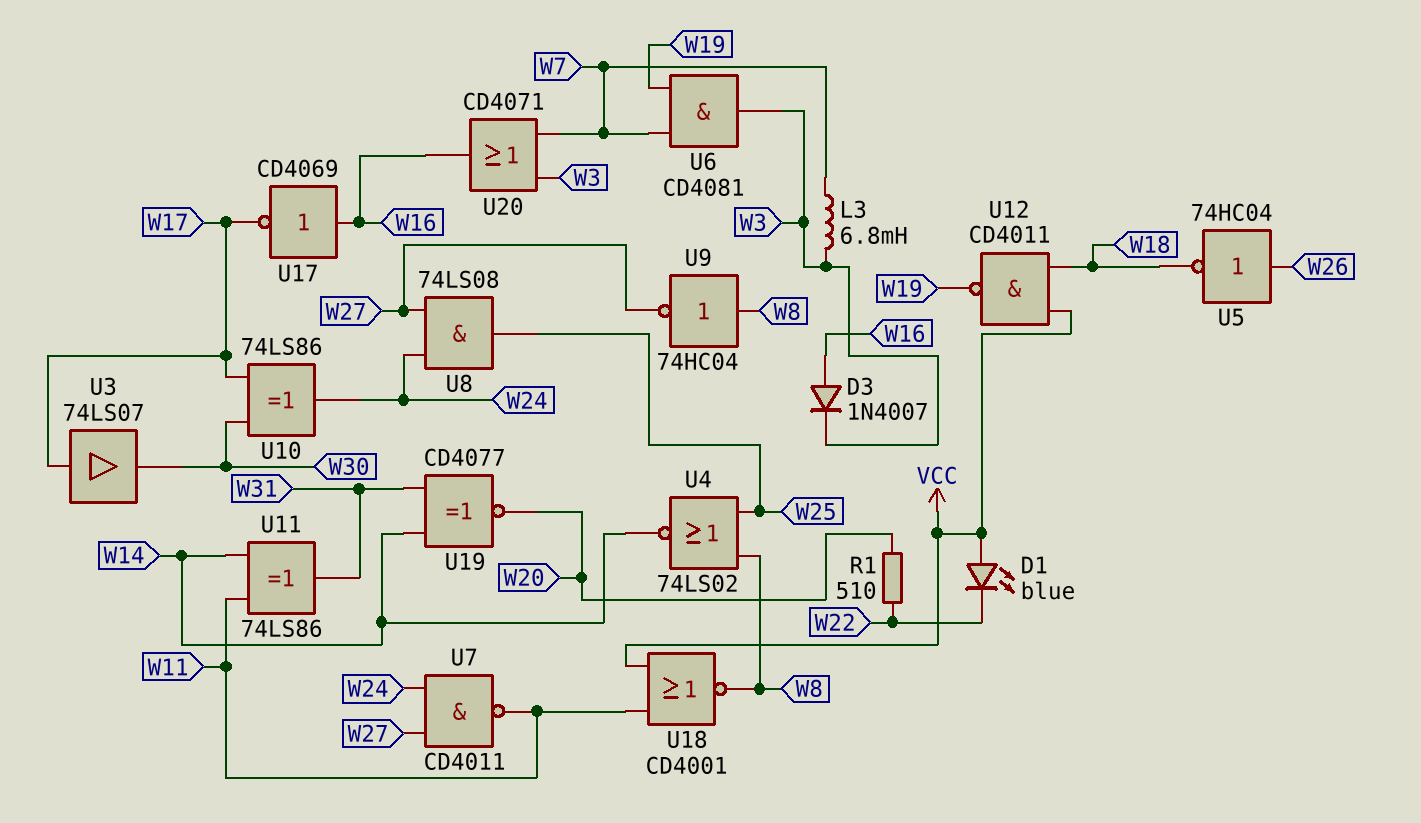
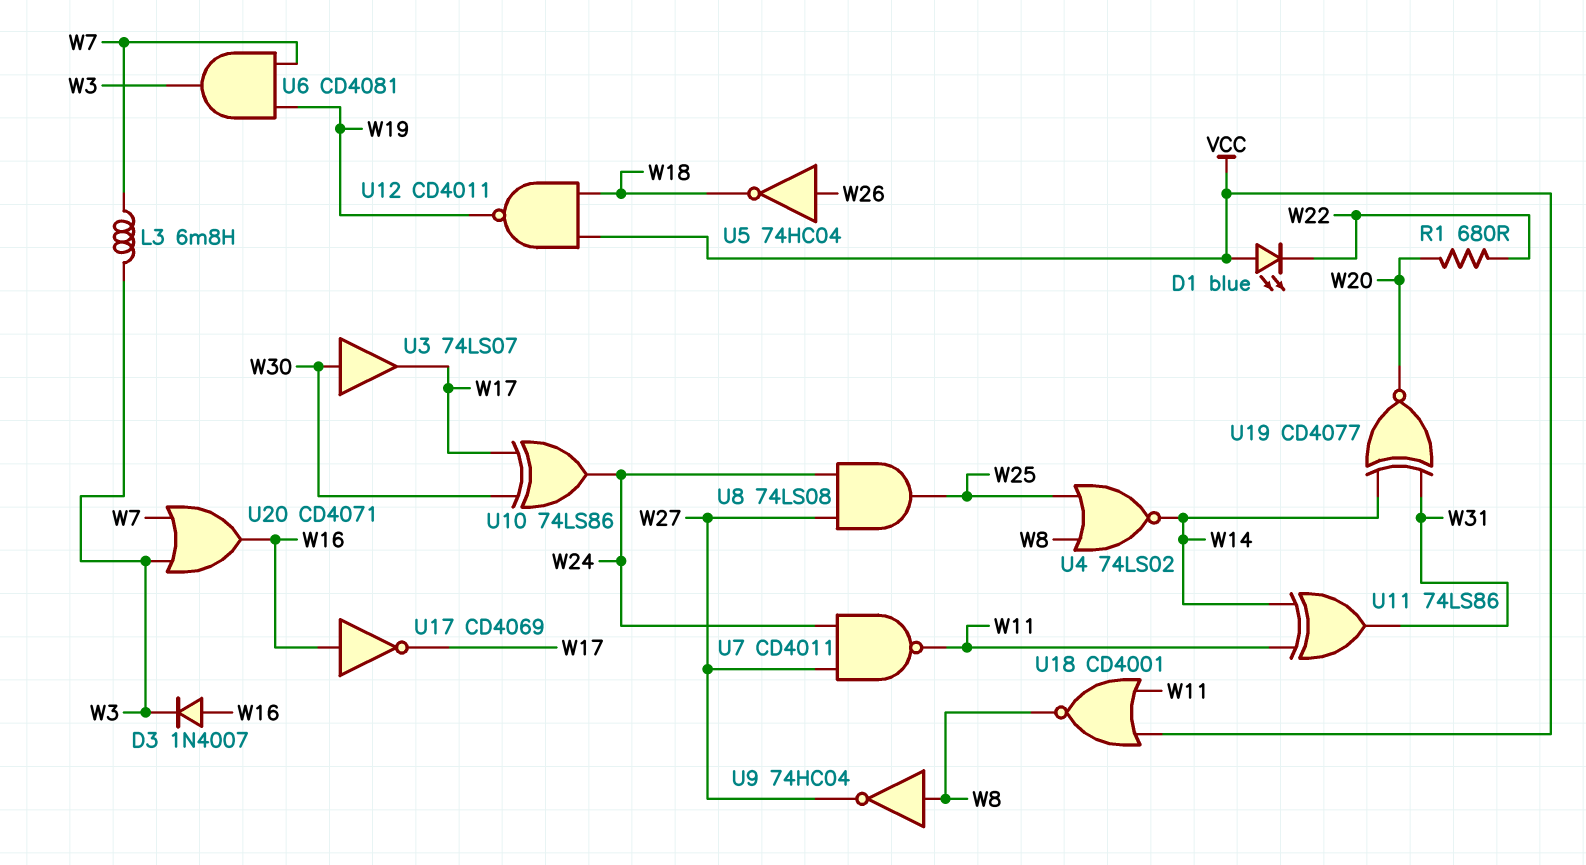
R1: 510 (W20, W22) -> 680 (W20, W22)
U3: buffer 74LS07 (in W17, out W30) -> buffer 74LS07 (in W30, out W17)

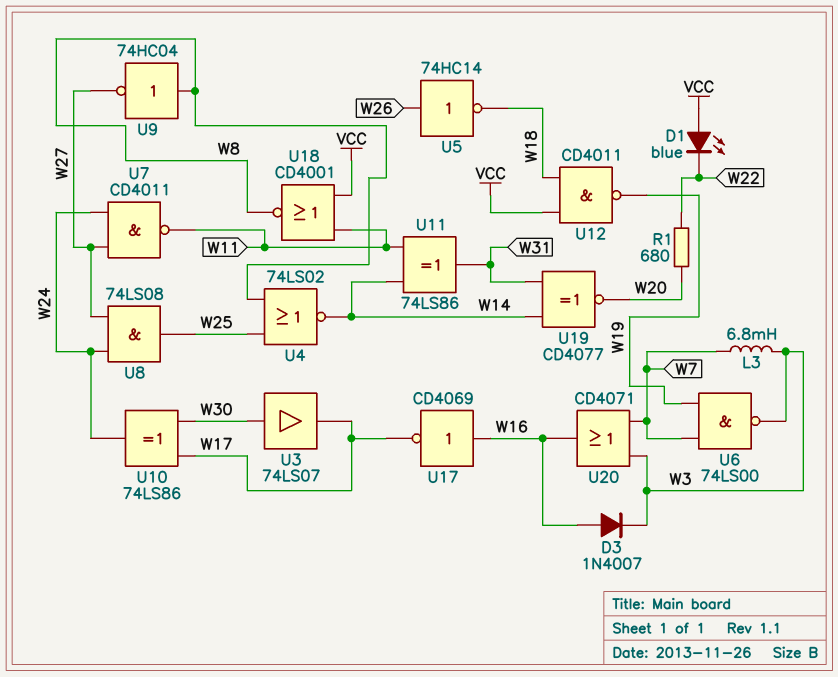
U5: NOT 74HC04 (in W26, out W18) -> NOT 74HC14 (in W26, out W18)
U6: AND CD4081 (in W7, in W19, out W3) -> NAND 74LS00 (in W7, in W19, out W3)

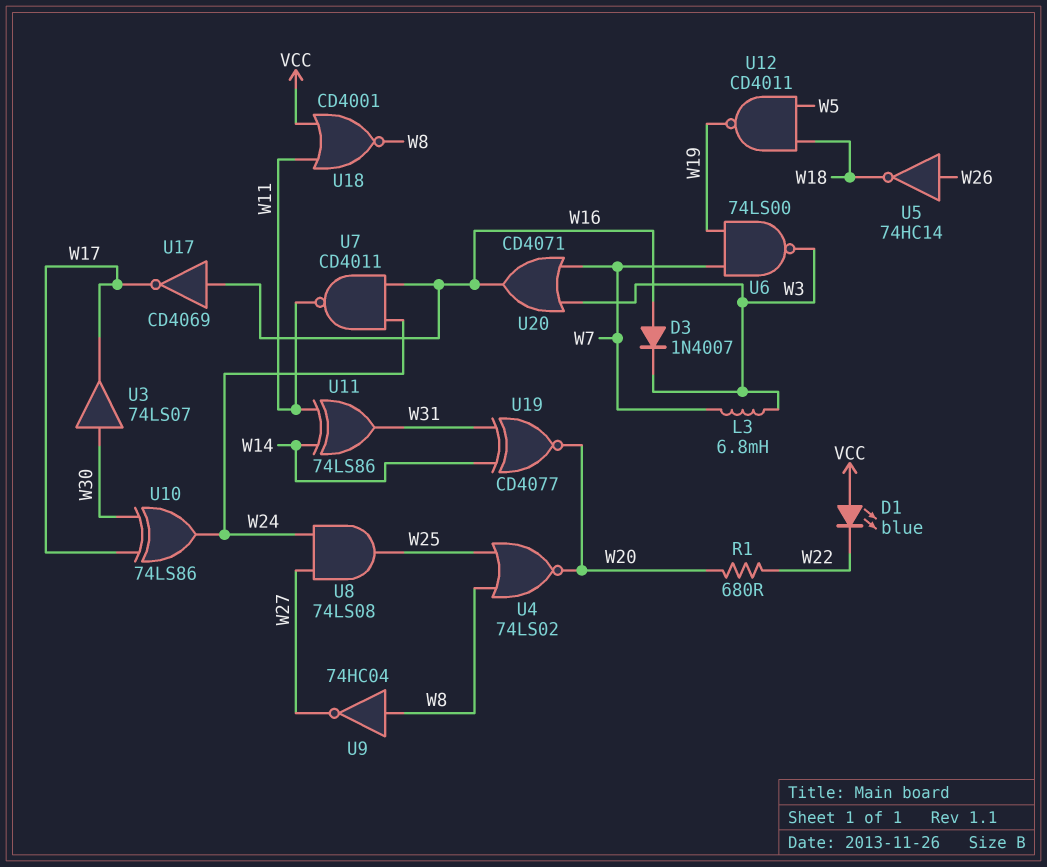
U4: NOR 74LS02 (in W8, in W25, out W14) -> NOR 74LS02 (in W8, in W25, out W20)
U7: NAND CD4011 (in W24, in W27, out W11) -> NAND CD4011 (in W16, in W24, out W11)
U12: NAND CD4011 (in VCC, in W18, out W19) -> NAND CD4011 (in W5, in W18, out W19)

